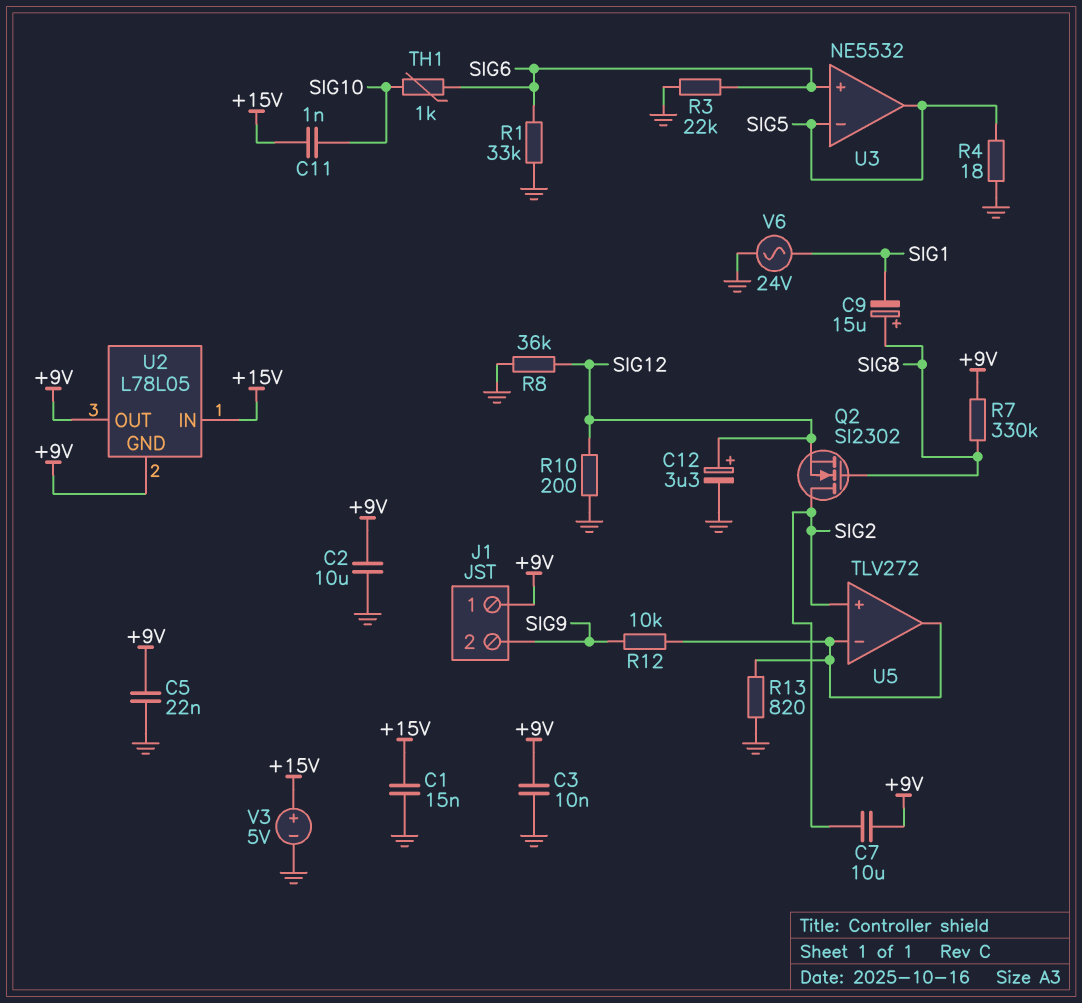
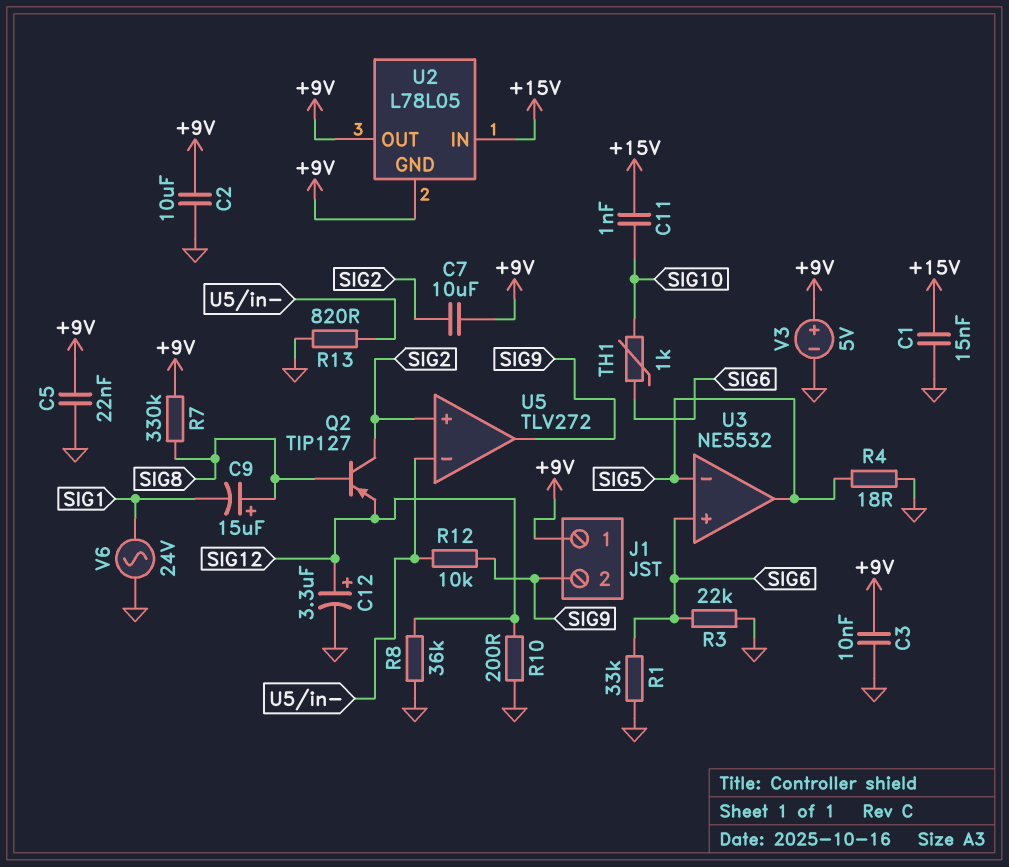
Q2: NMOS SI2302 (G SIG8, D SIG2, S SIG12) -> PNP TIP127 (B SIG8, C SIG2, E SIG12)
U5 pin out: U5/in- -> SIG9
V3: 5V (plus +15V, minus GND) -> 5V (plus +9V, minus GND)

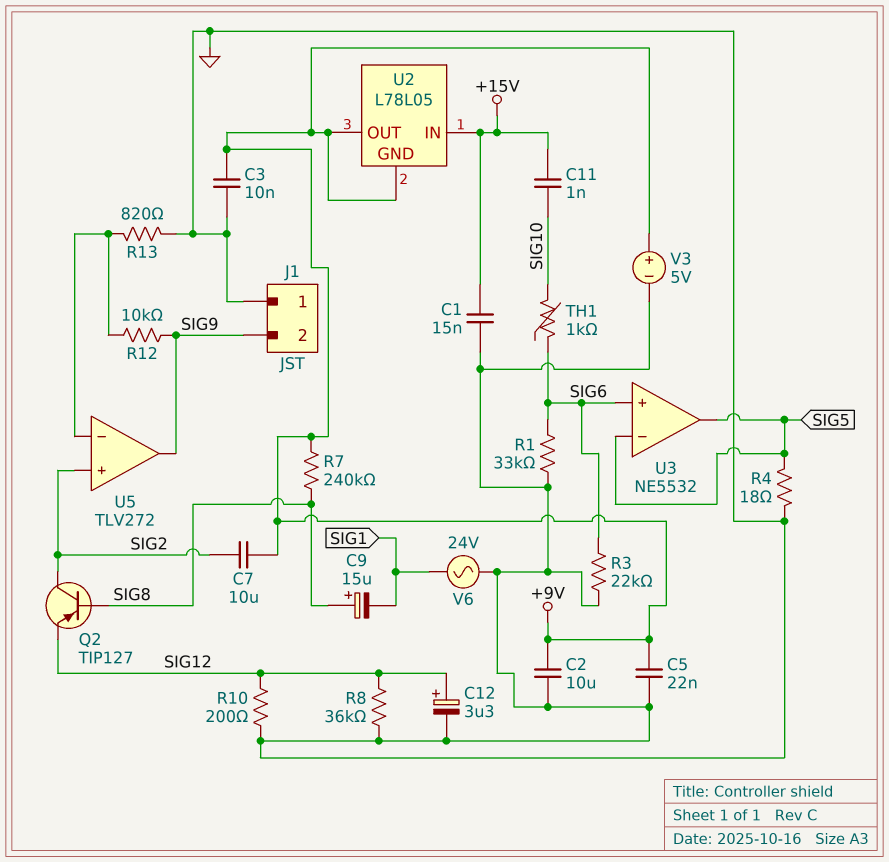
J1 pin 1: +9V -> GND
R7: 330k (+9V, SIG8) -> 240k (+9V, SIG8)

